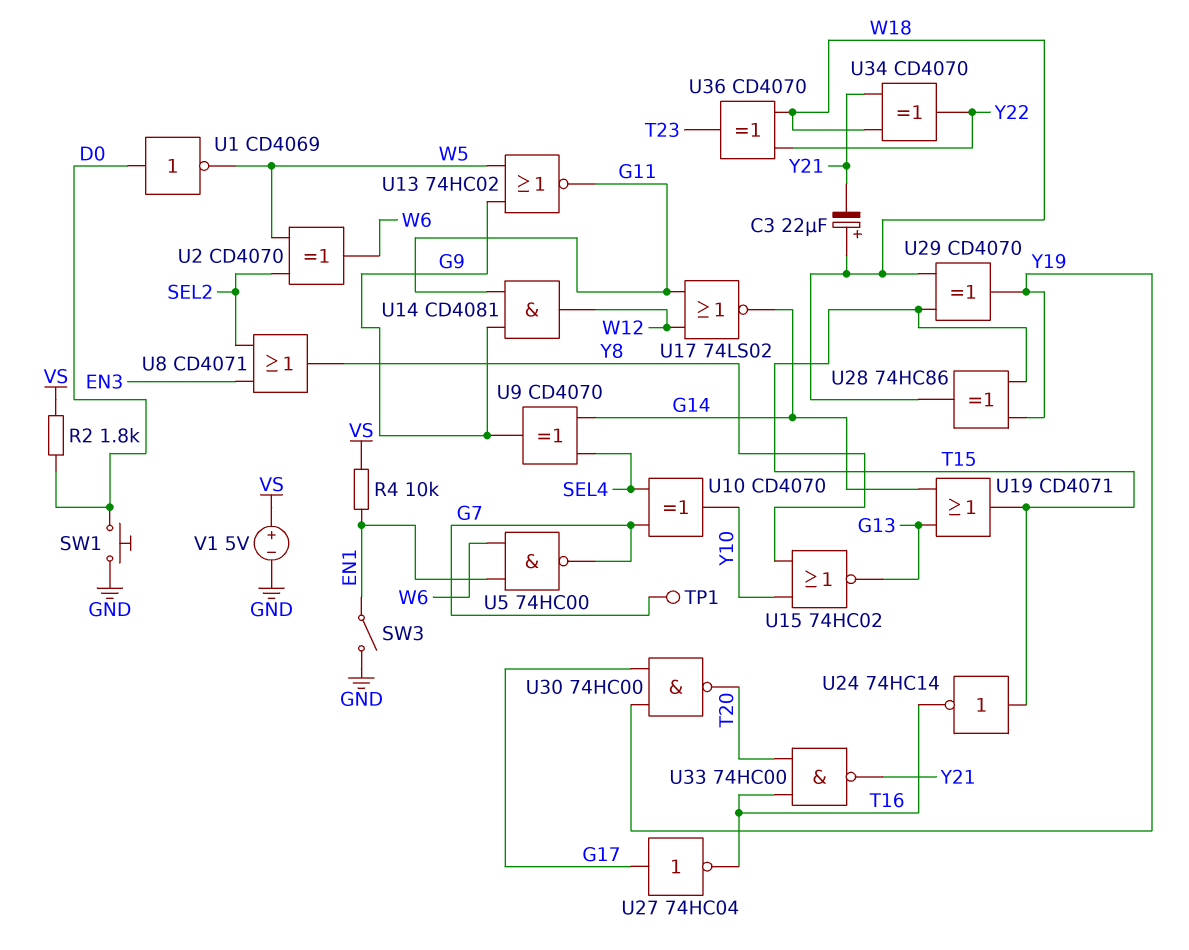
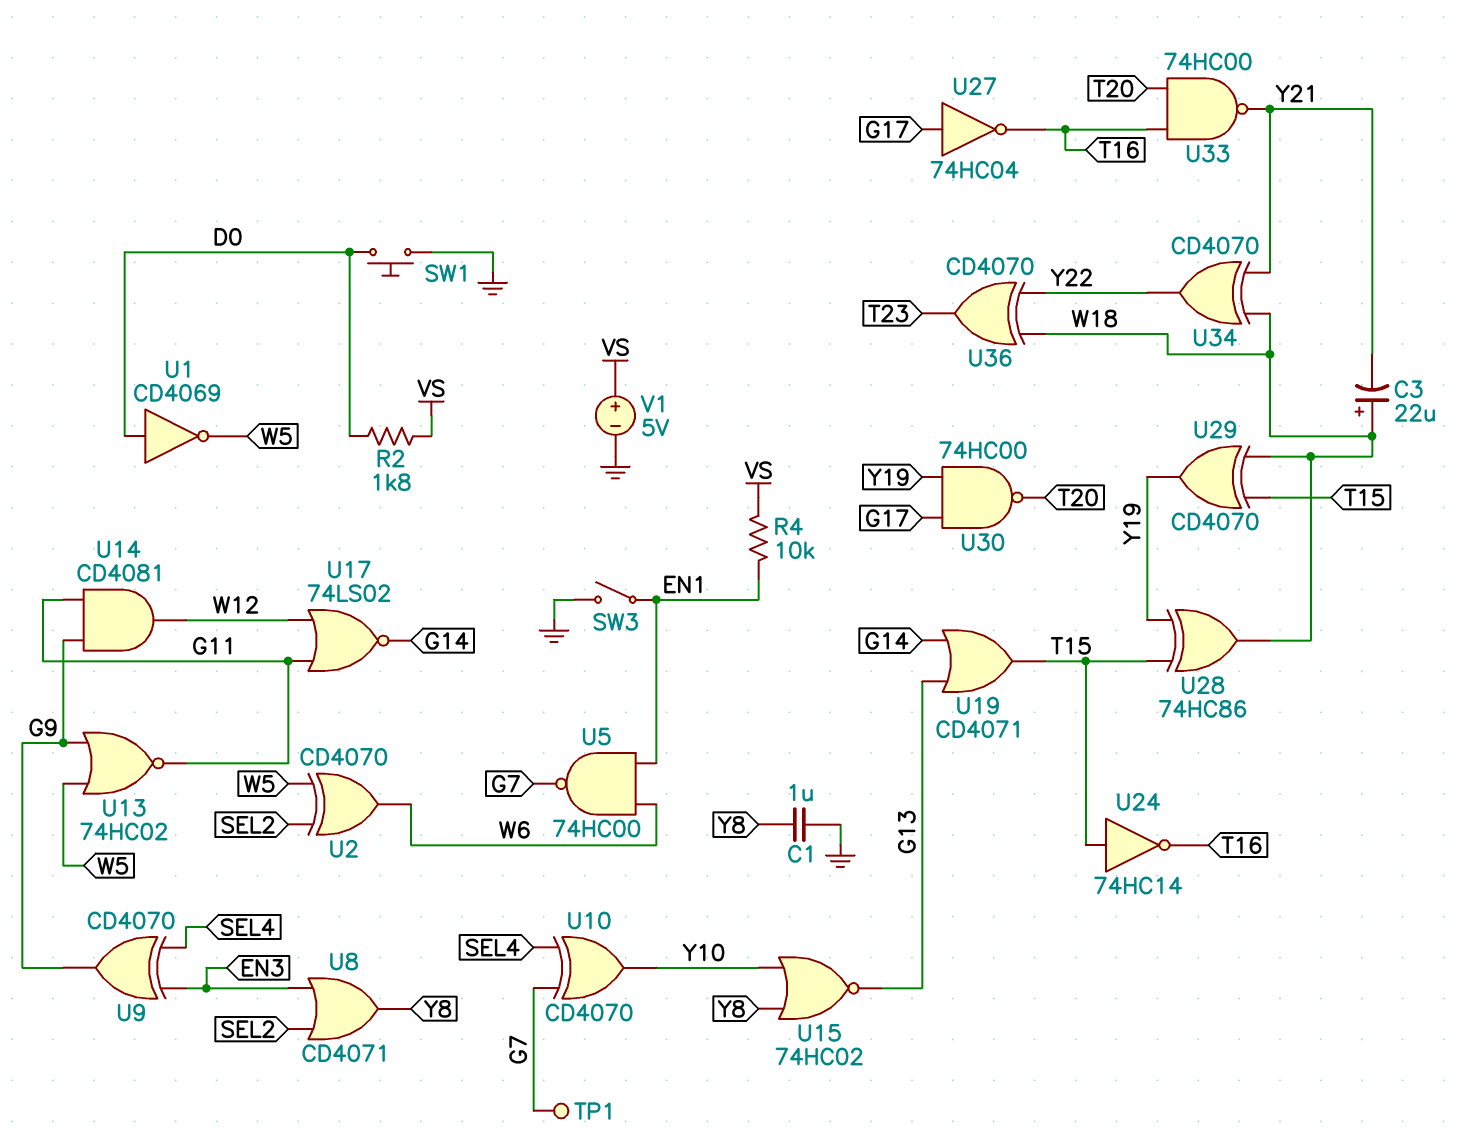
C1: none -> 1uF (GND, Y8)
U9: XOR CD4070 (in G14, in SEL4, out G9) -> XOR CD4070 (in EN3, in SEL4, out G9)

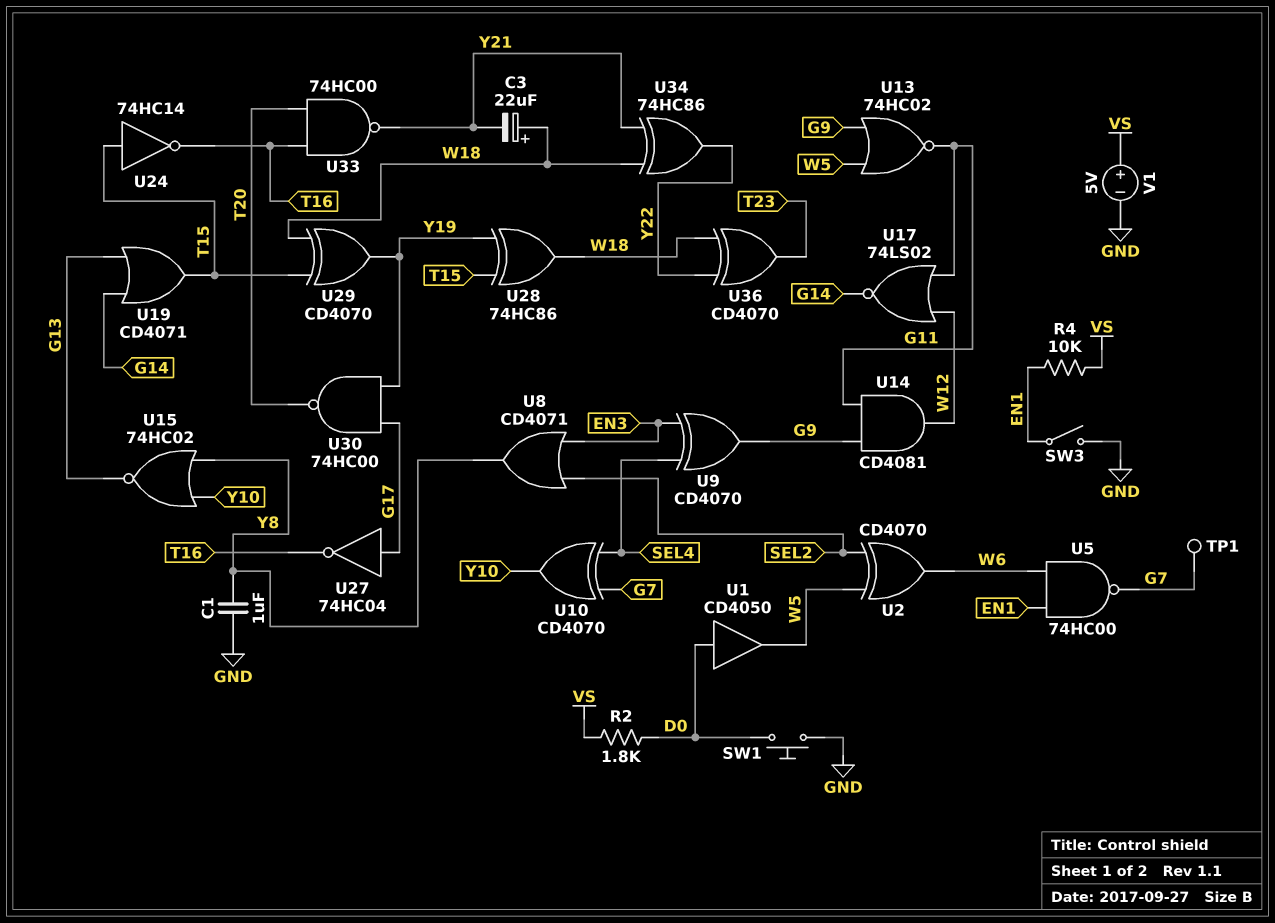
U1: NOT CD4069 (in D0, out W5) -> buffer CD4050 (in D0, out W5)
U34: XOR CD4070 (in W18, in Y21, out Y22) -> XOR 74HC86 (in W18, in Y21, out Y22)

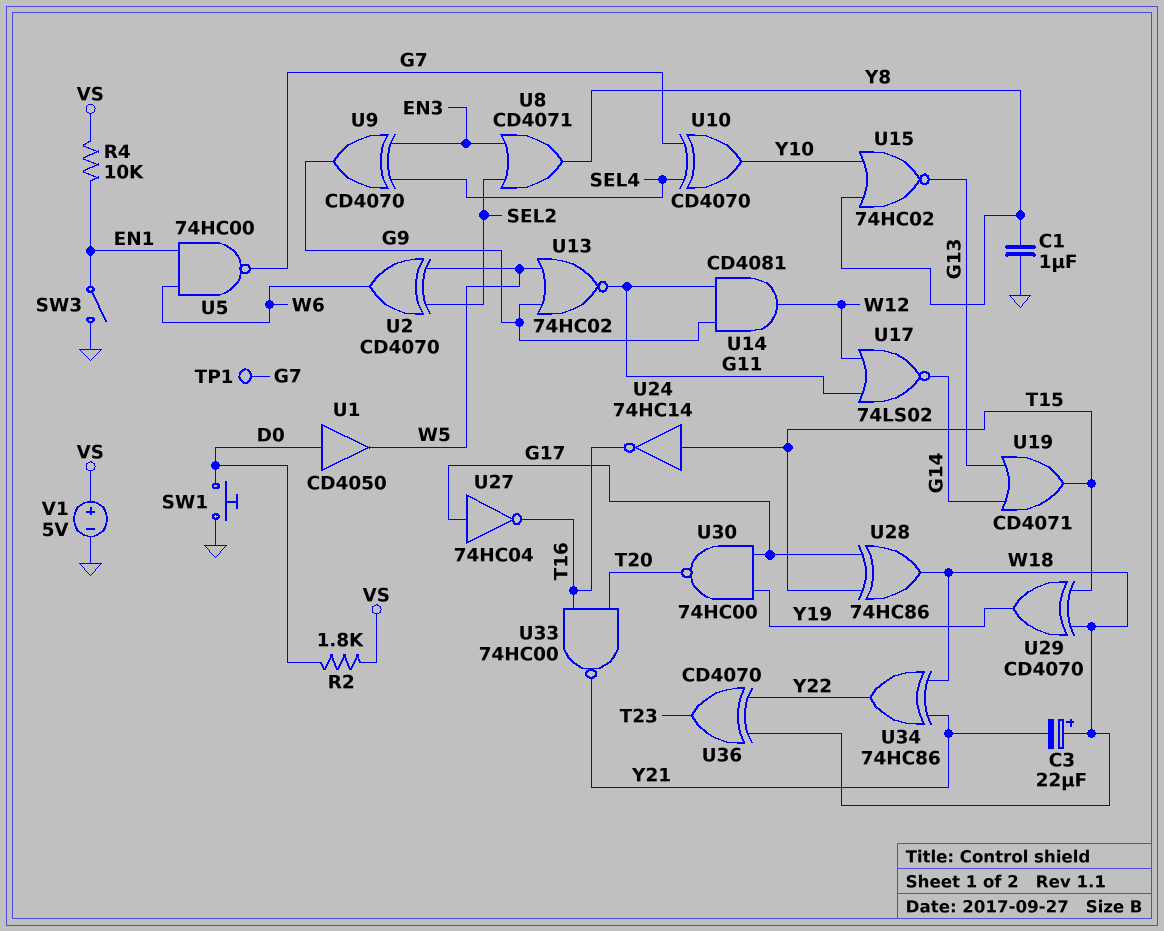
U28: XOR 74HC86 (in T15, in Y19, out W18) -> XOR 74HC86 (in G17, in T15, out W18)

